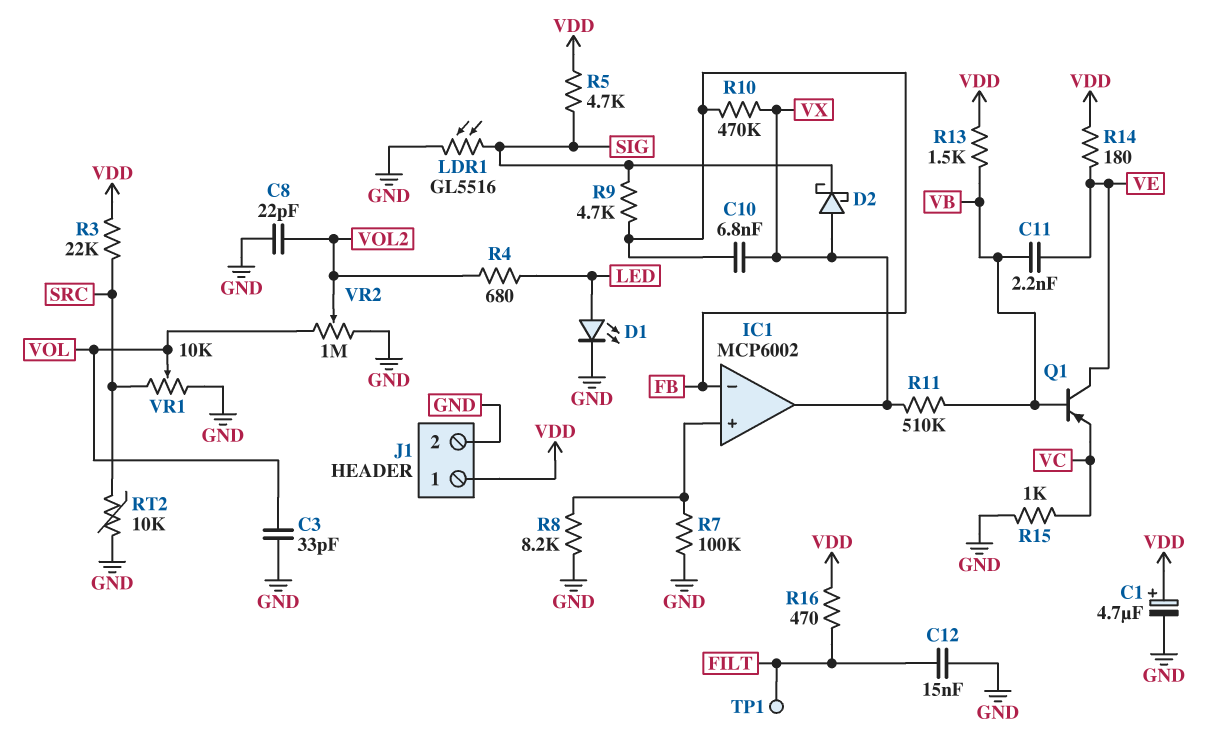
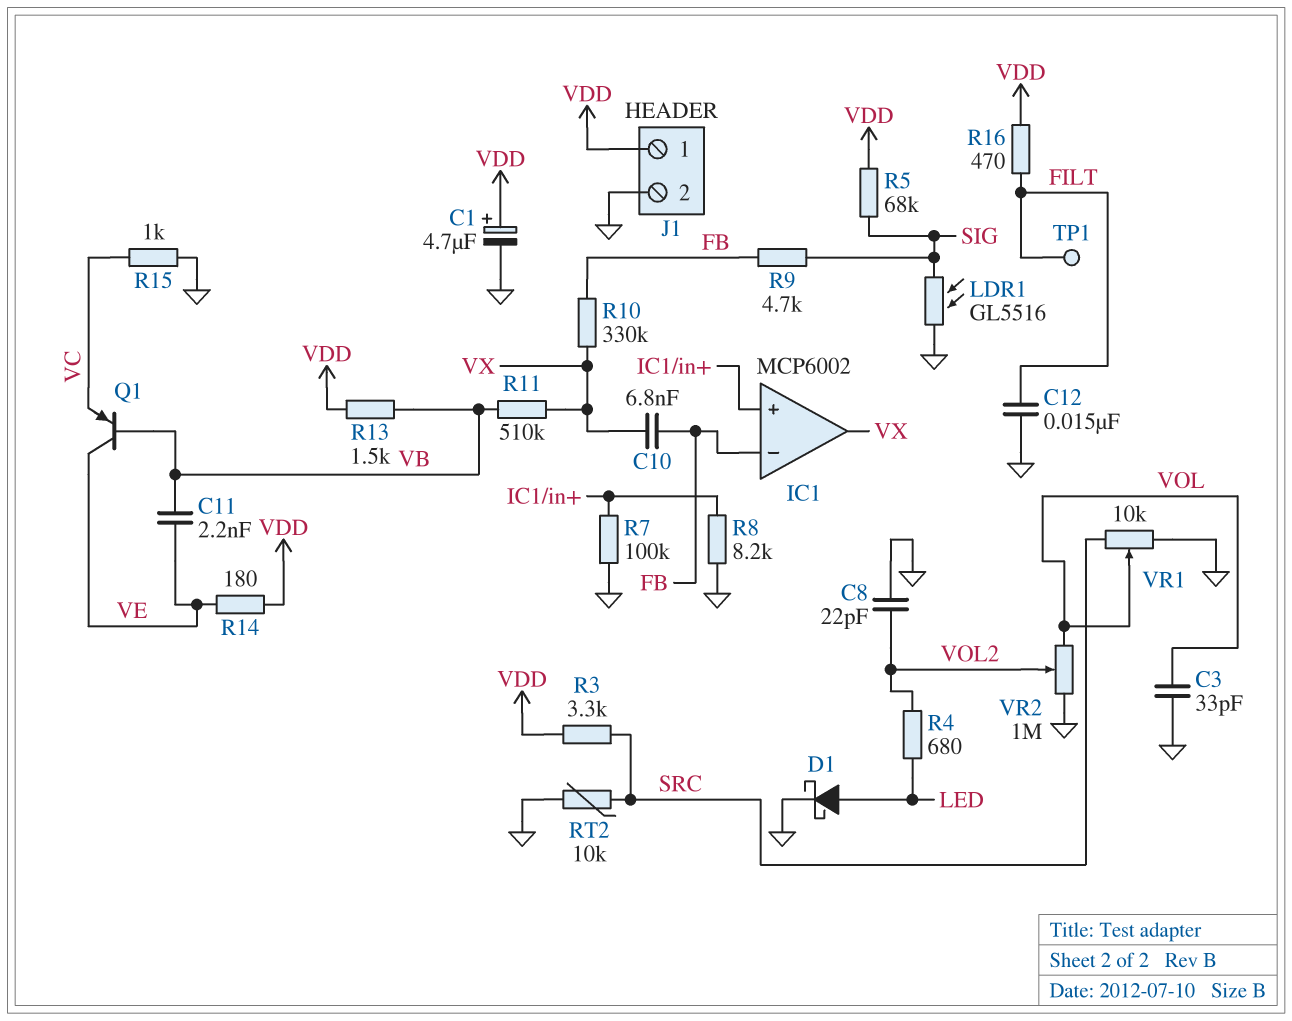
D1: LED (A LED, K GND) -> schottky (A LED, K GND)
D2: schottky (A VX, K SIG) -> none
R3: 22k (SRC, VDD) -> 3.3k (SRC, VDD)
R5: 4.7k (SIG, VDD) -> 68k (SIG, VDD)
R10: 470k (FB, VX) -> 330k (FB, VX)

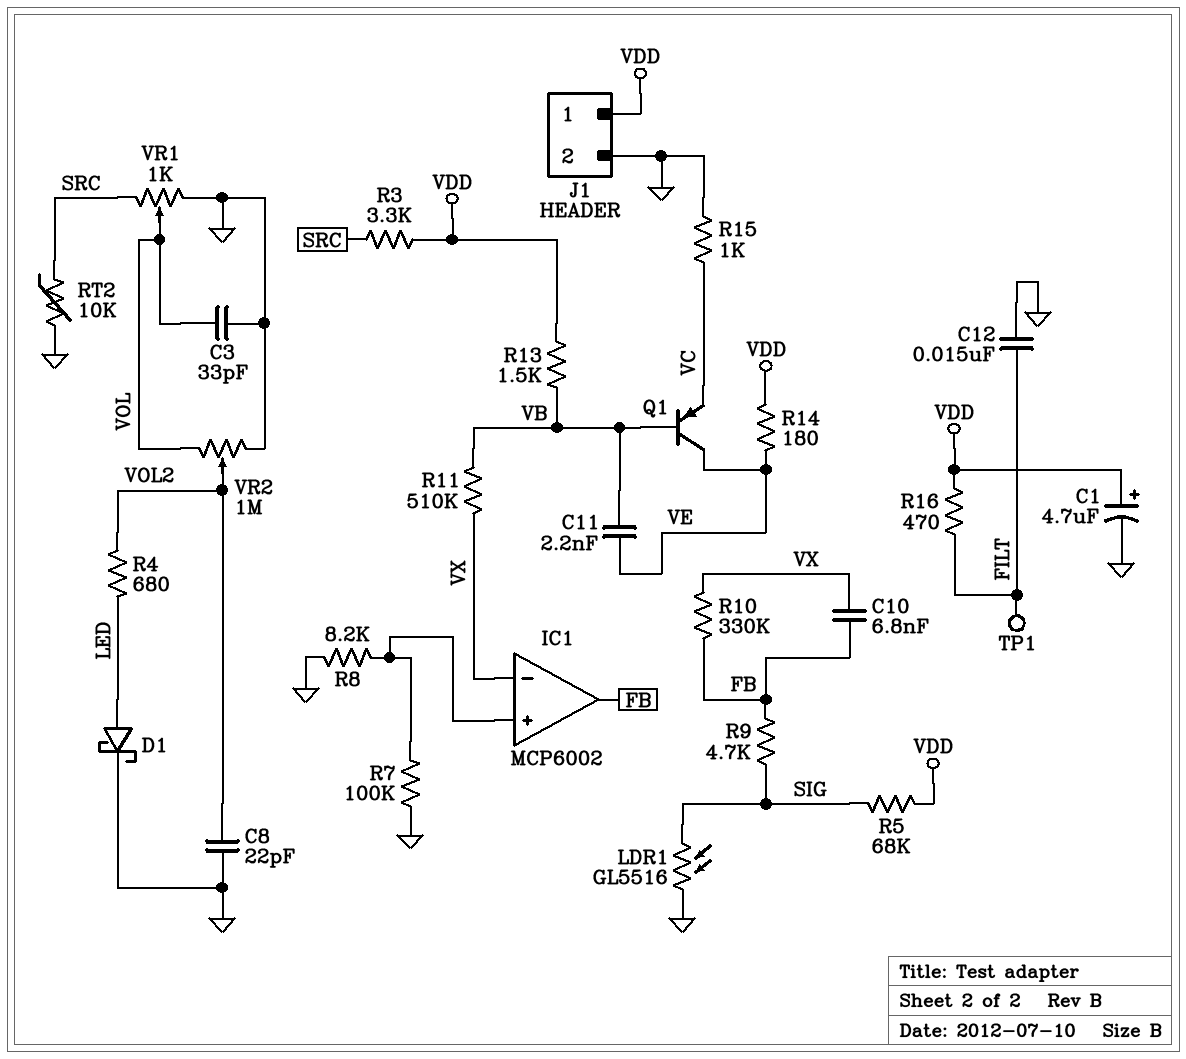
IC1 pin in-: FB -> VX
IC1 pin out: VX -> FB
VR1: 10k (GND, SRC, wiper VOL) -> 1k (GND, SRC, wiper VOL)

